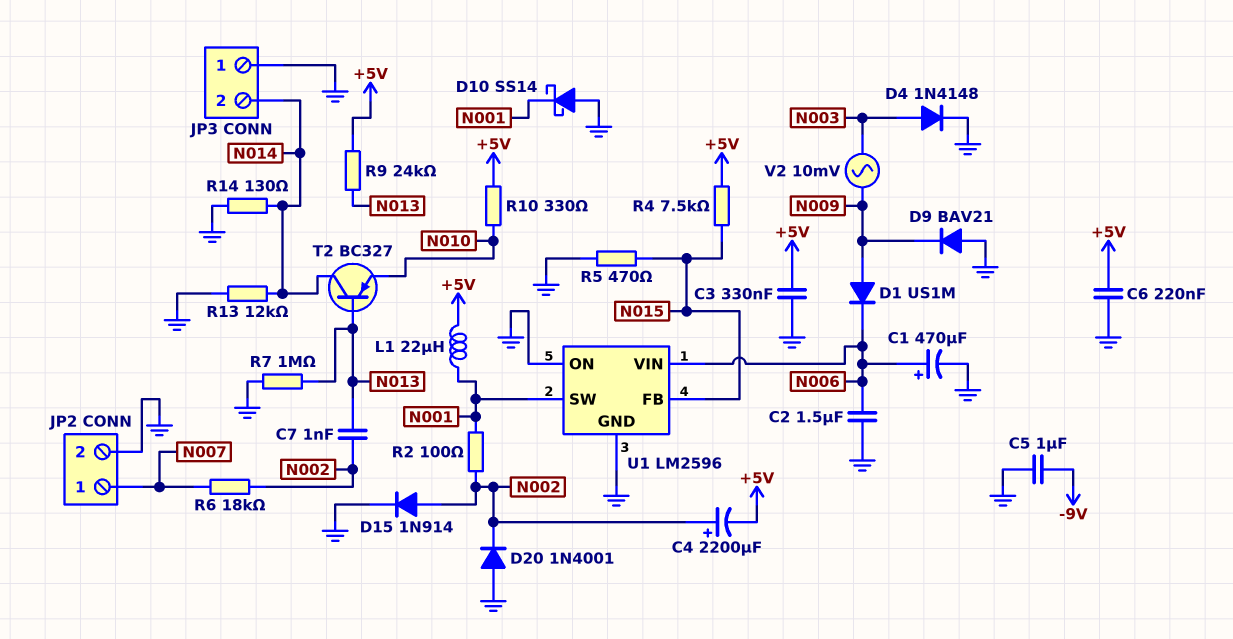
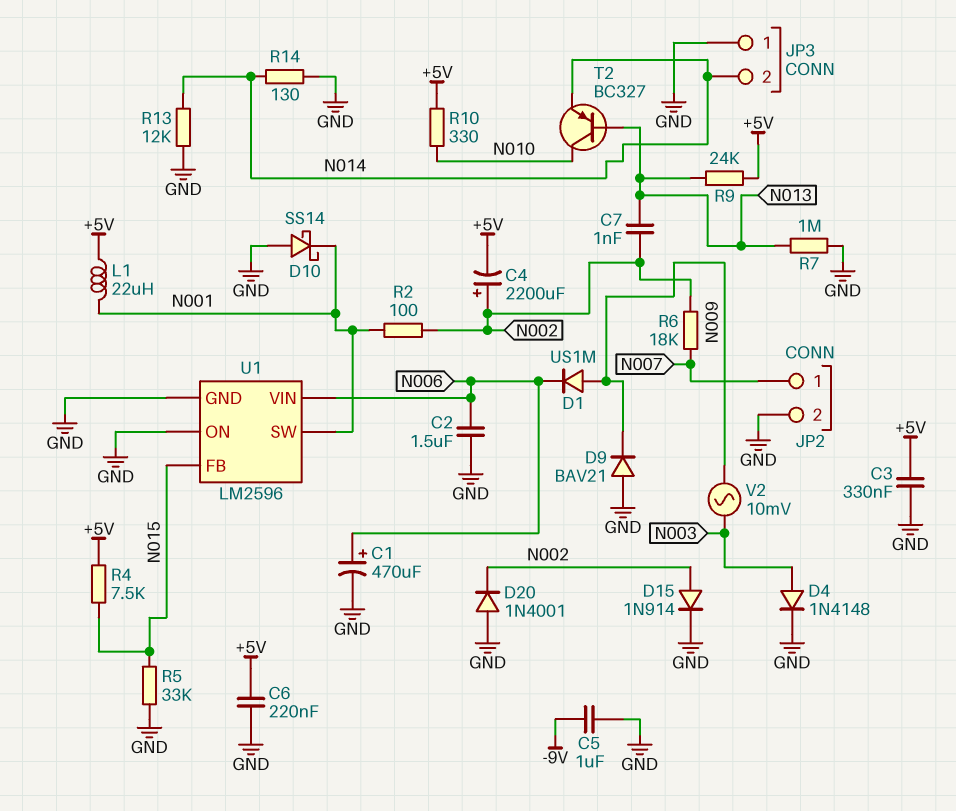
R5: 470 (GND, N015) -> 33k (GND, N015)
T2: PNP BC327 (B N013, C N014, E N010) -> PNP BC327 (B N013, C N010, E N014)

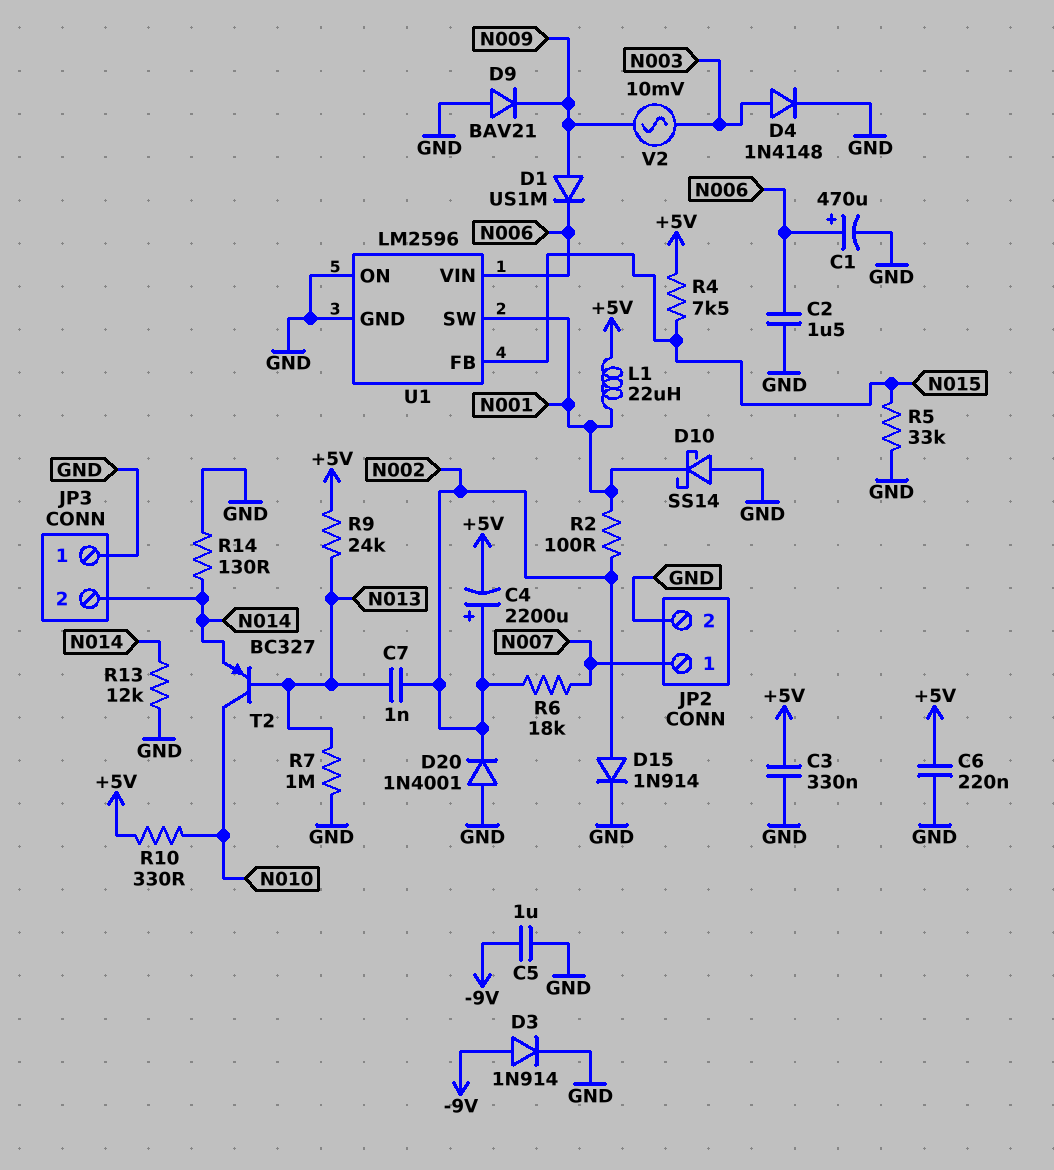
D3: none -> diode 1N914 (A -9V, K GND)

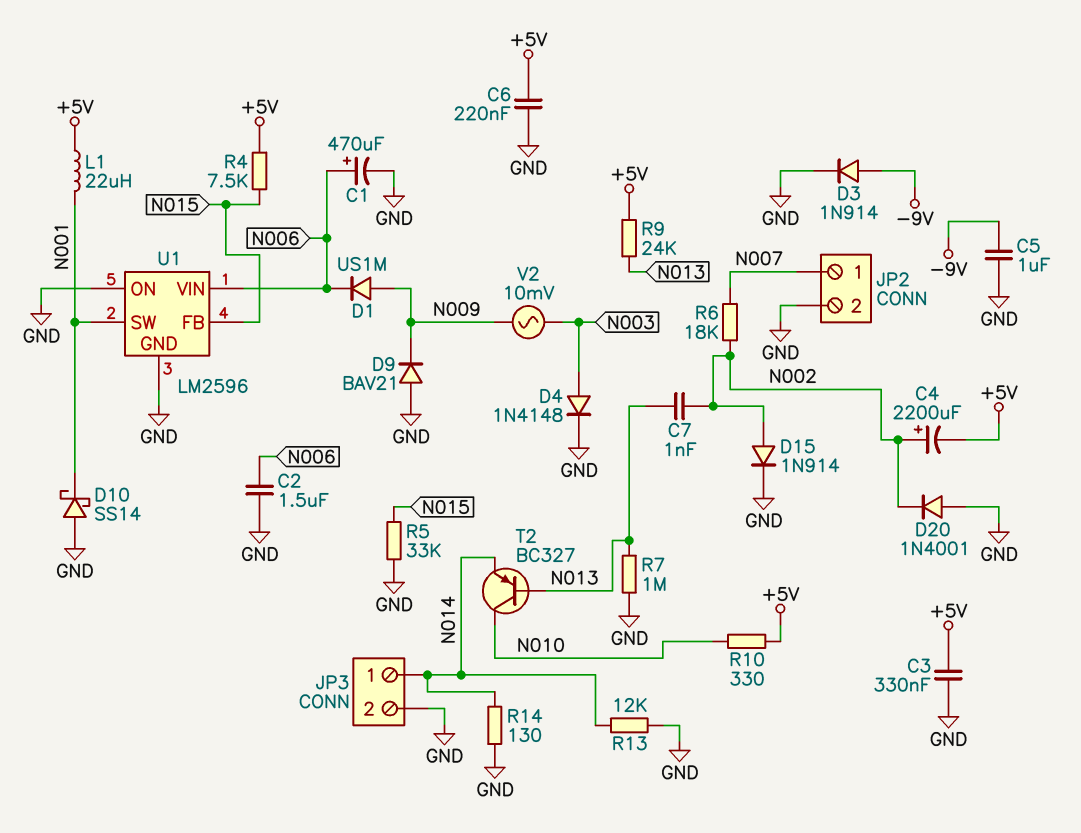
JP3 pin 1: GND -> N014
JP3 pin 2: N014 -> GND
R2: 100 (N001, N002) -> none

